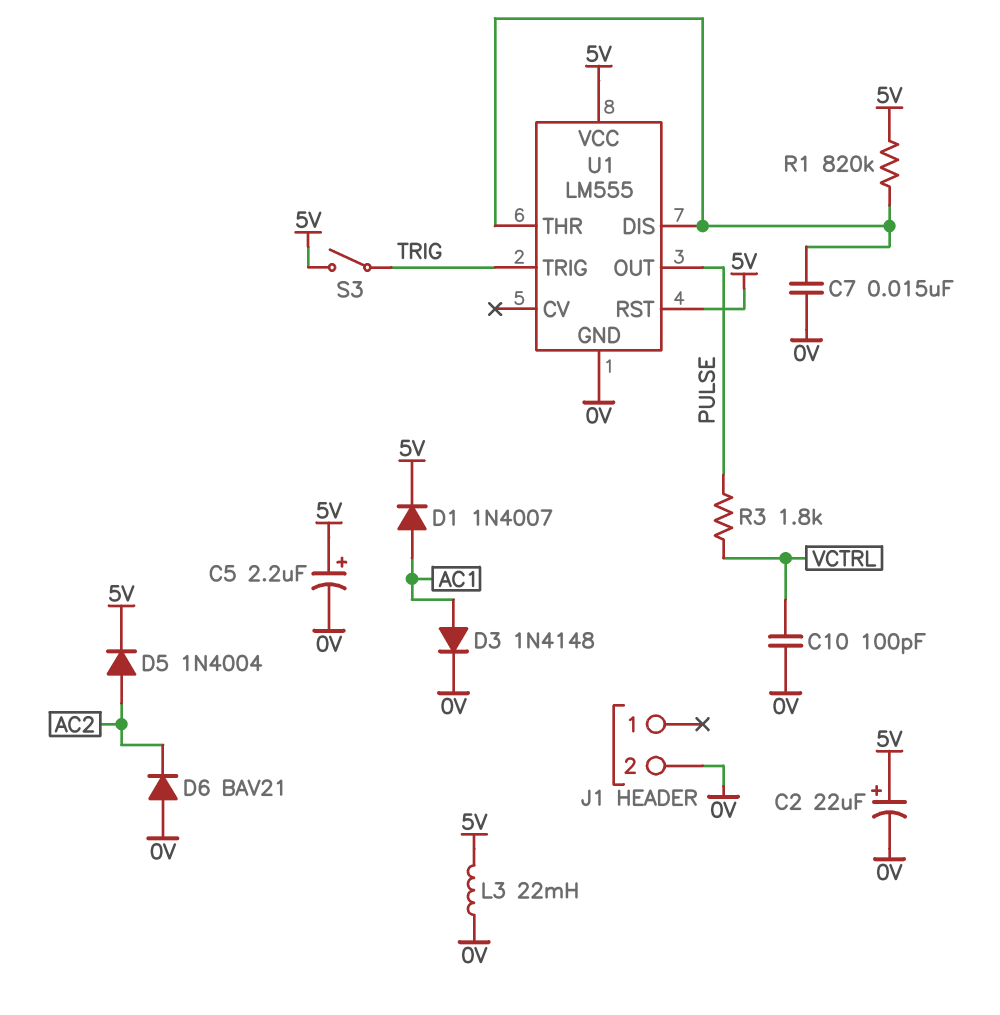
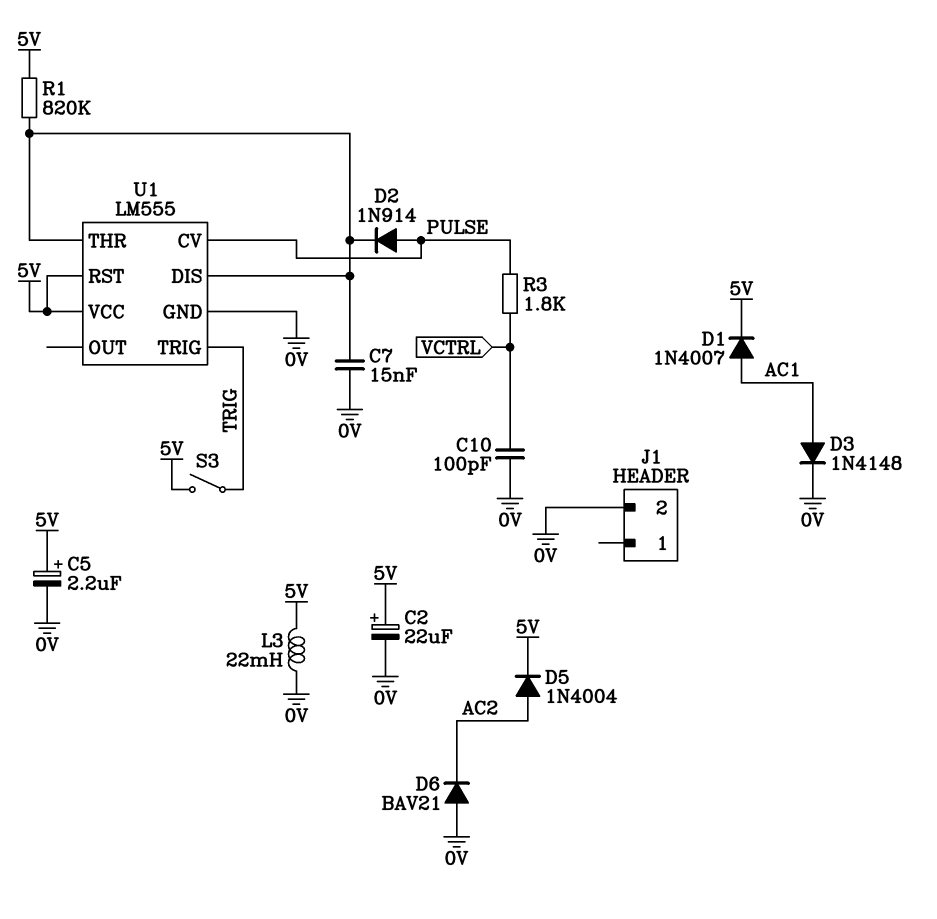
D2: none -> diode 1N914 (A PULSE, K U1/DIS)
U1 pin CV: none -> PULSE
U1 pin OUT: PULSE -> none

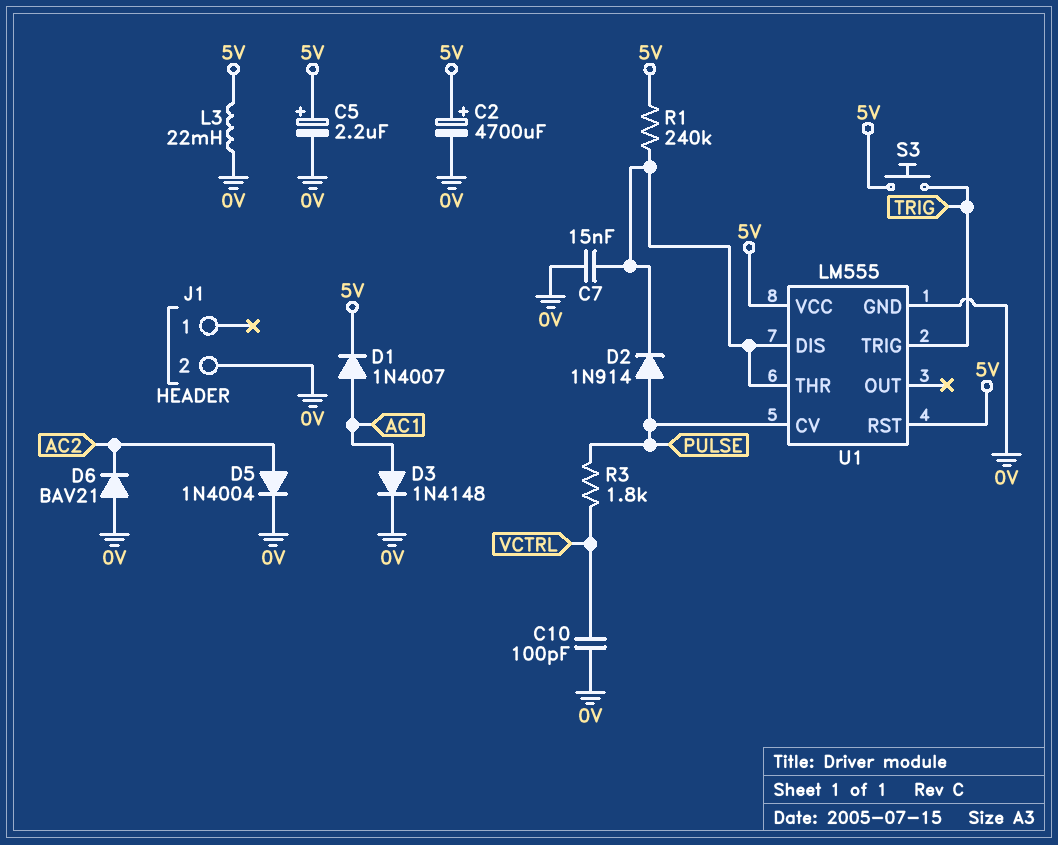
C2: 22uF (plus 5V, minus 0V) -> 4700uF (plus 5V, minus 0V)
D5: diode 1N4004 (A AC2, K 5V) -> diode 1N4004 (A AC2, K 0V)
R1: 820k (5V, U1/DIS) -> 240k (5V, U1/DIS)
S3: switch (5V, TRIG) -> button (5V, TRIG)

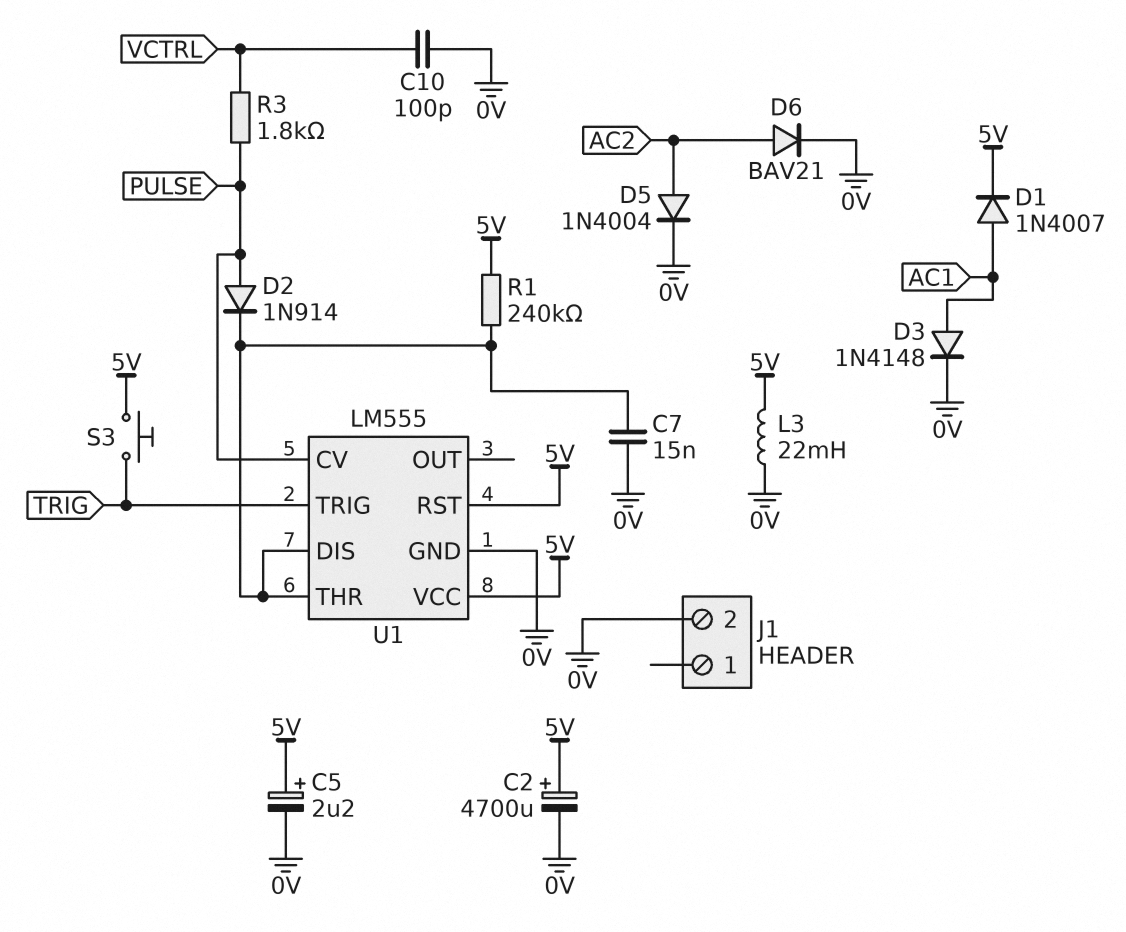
D6: diode BAV21 (A 0V, K AC2) -> diode BAV21 (A AC2, K 0V)

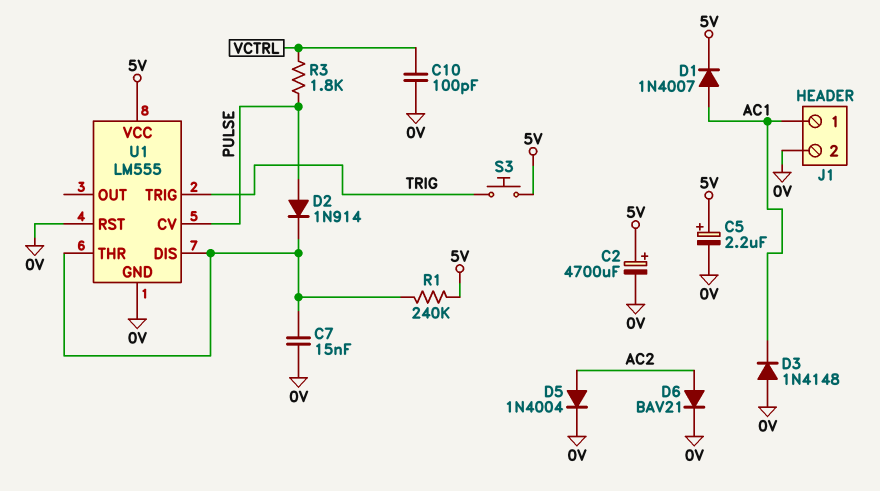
D3: diode 1N4148 (A AC1, K 0V) -> diode 1N4148 (A 0V, K AC1)
J1 pin 1: none -> AC1
L3: 22mH (0V, 5V) -> none
U1 pin RST: 5V -> 0V

